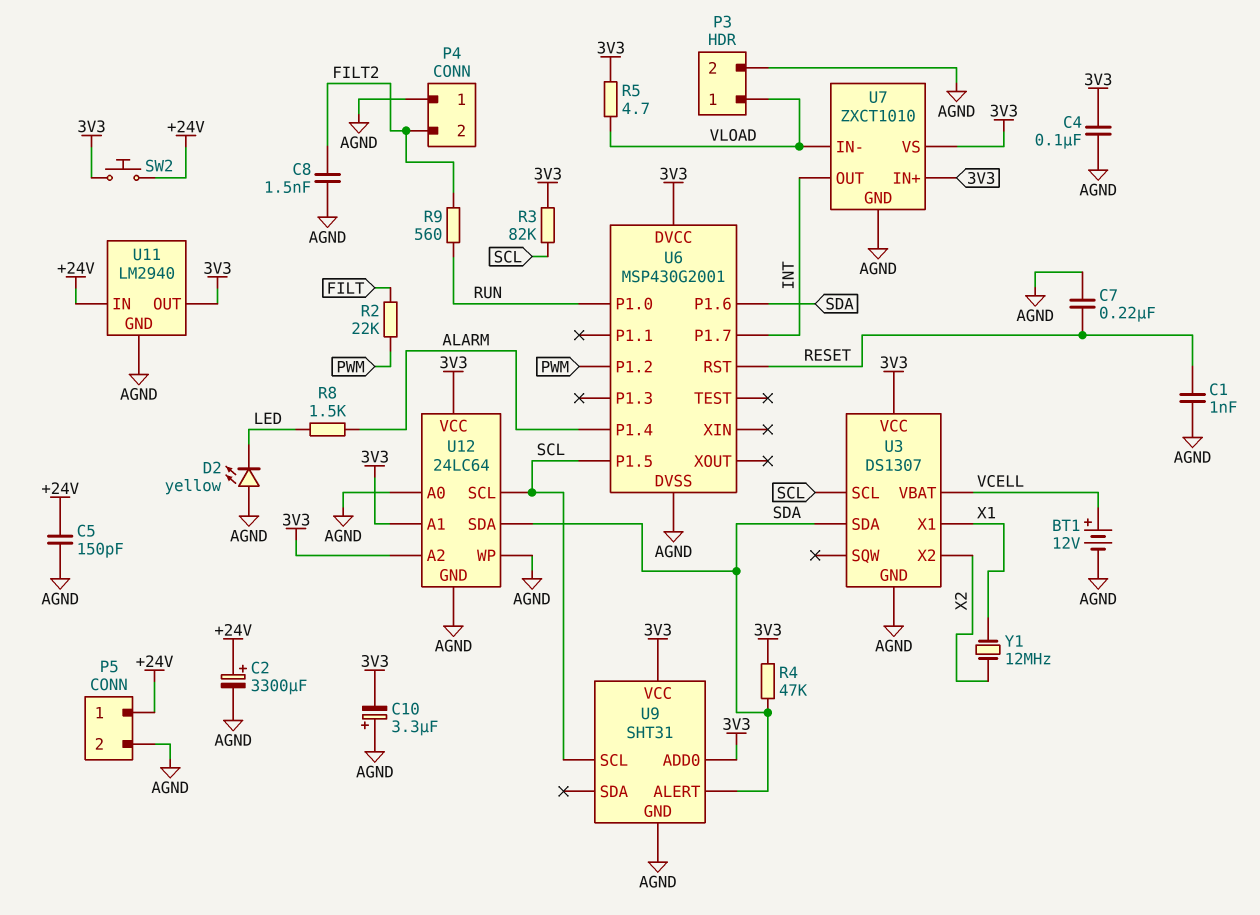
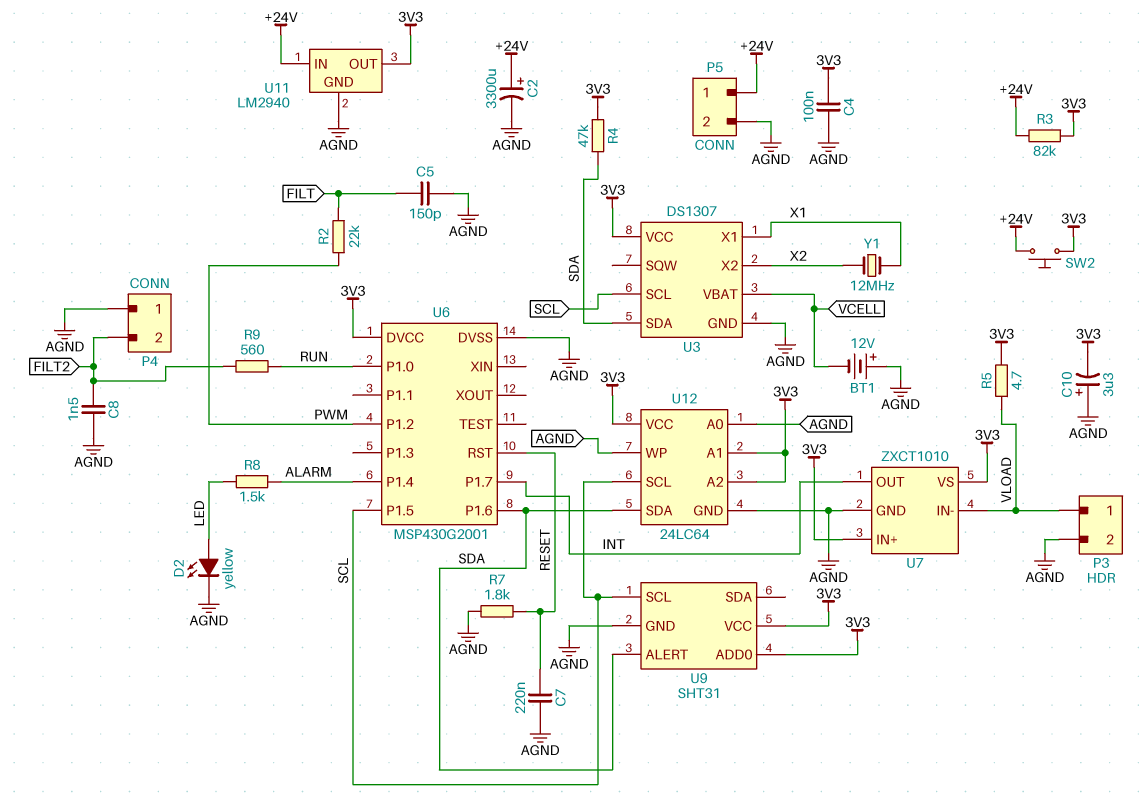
BT1: 12V (plus VCELL, minus AGND) -> 12V (plus AGND, minus VCELL)
C1: 1nF (AGND, RESET) -> none
C5: 150pF (+24V, AGND) -> 150pF (AGND, FILT)
D2: LED yellow (A AGND, K LED) -> LED yellow (A LED, K AGND)
R3: 82k (3V3, SCL) -> 82k (+24V, 3V3)
R7: none -> 1.8k (AGND, RESET)

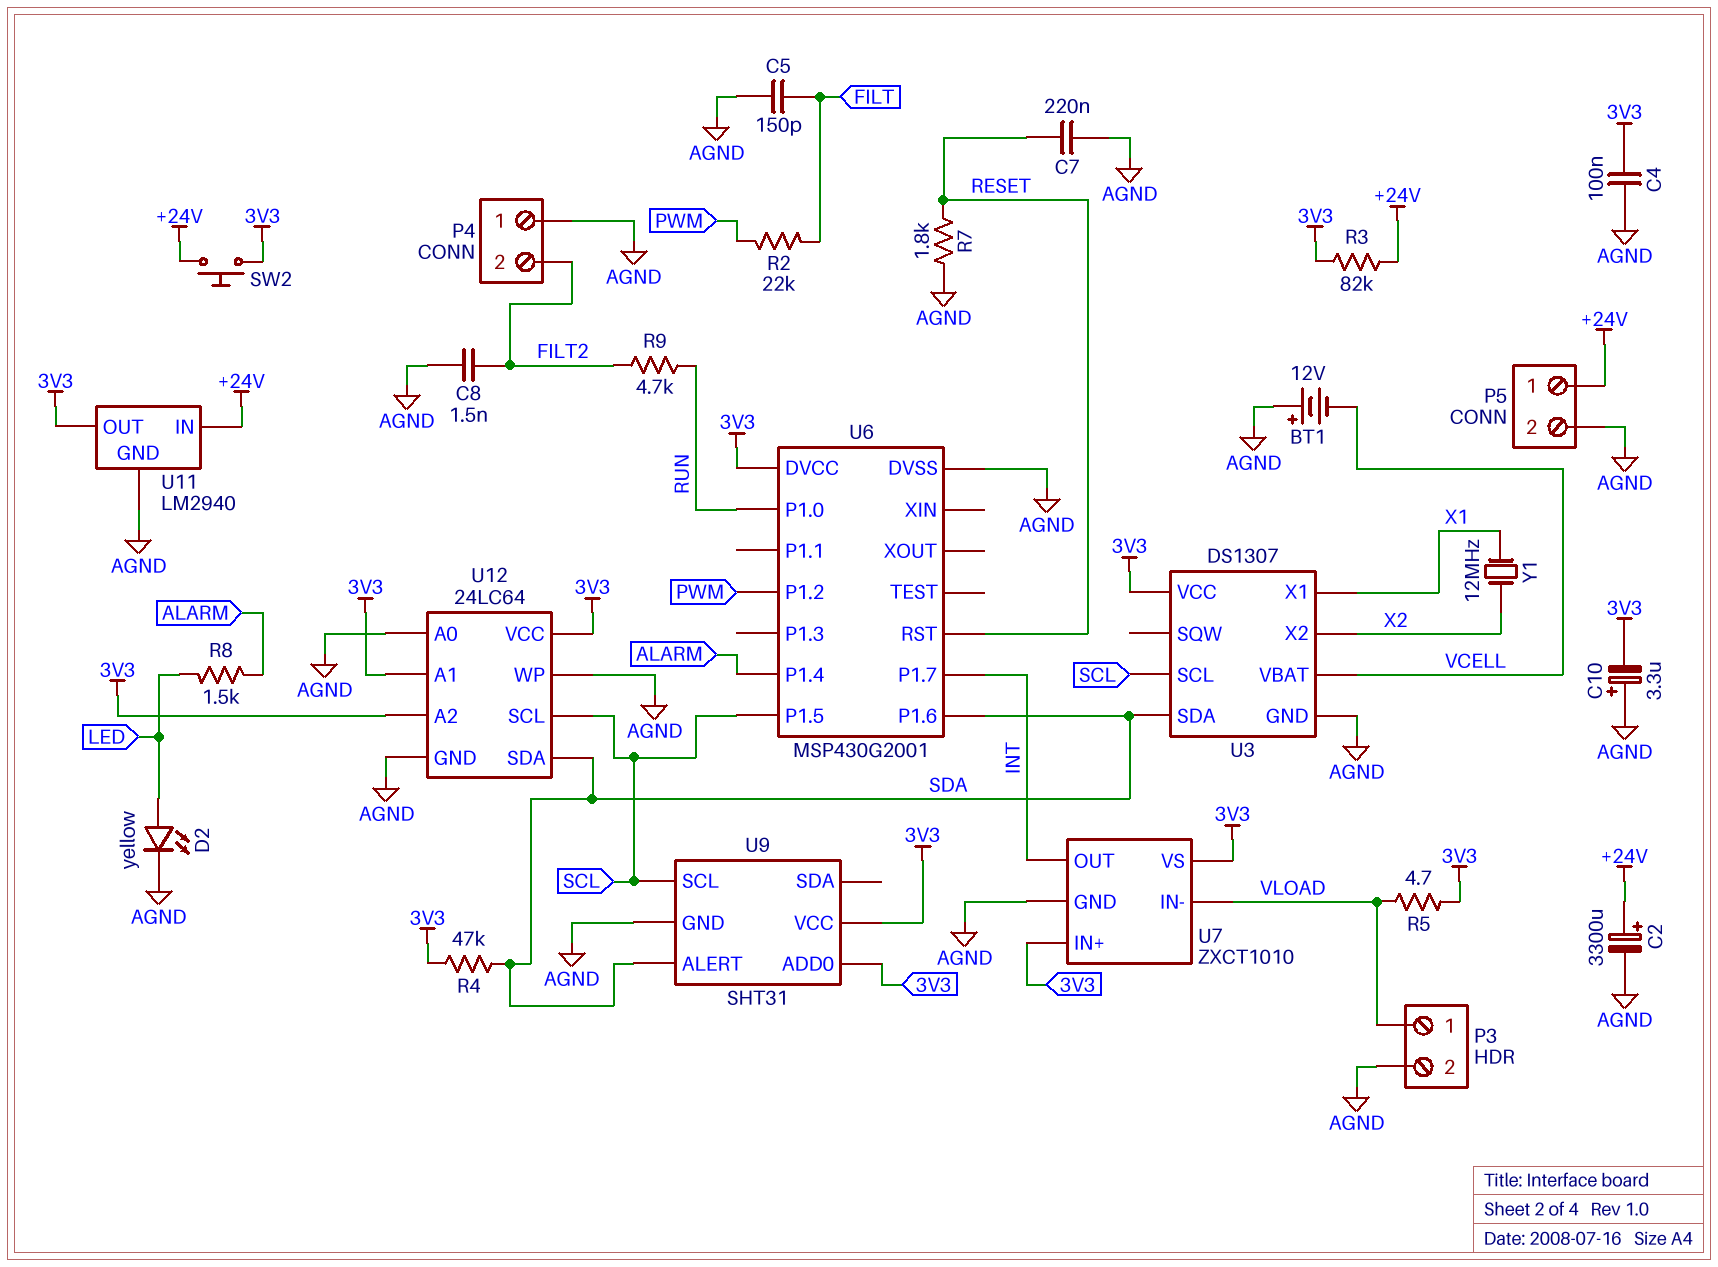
R9: 560 (FILT2, RUN) -> 4.7k (FILT2, RUN)

